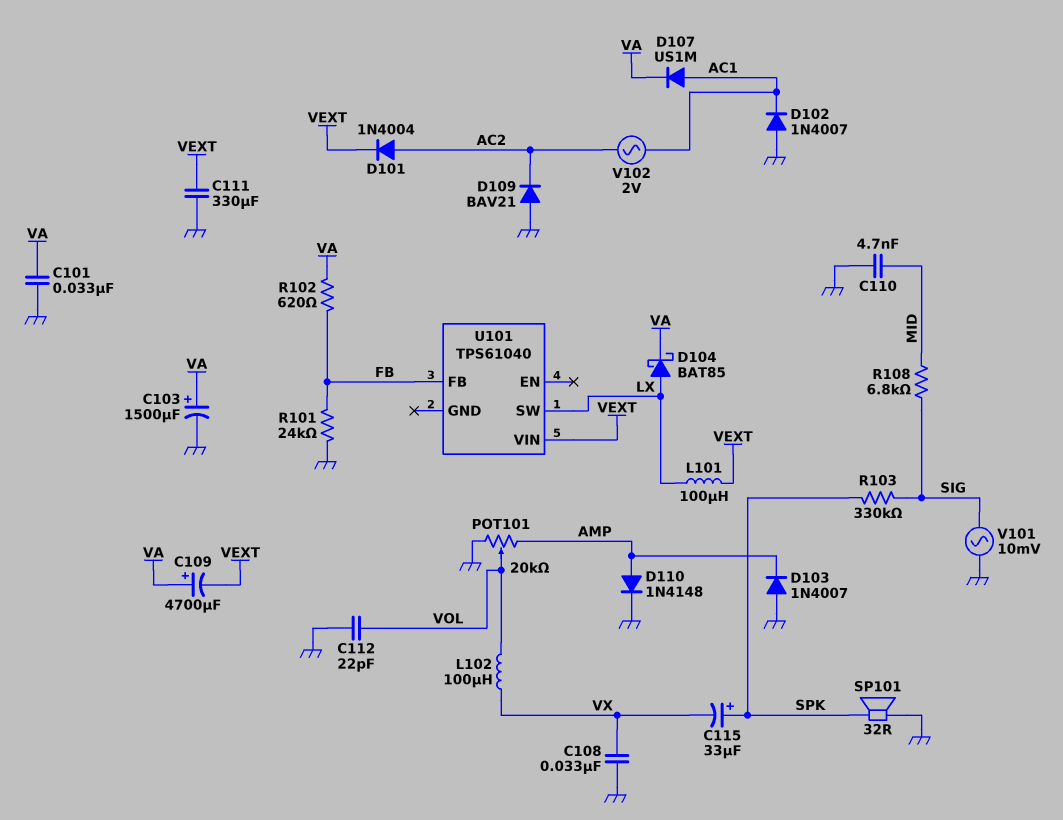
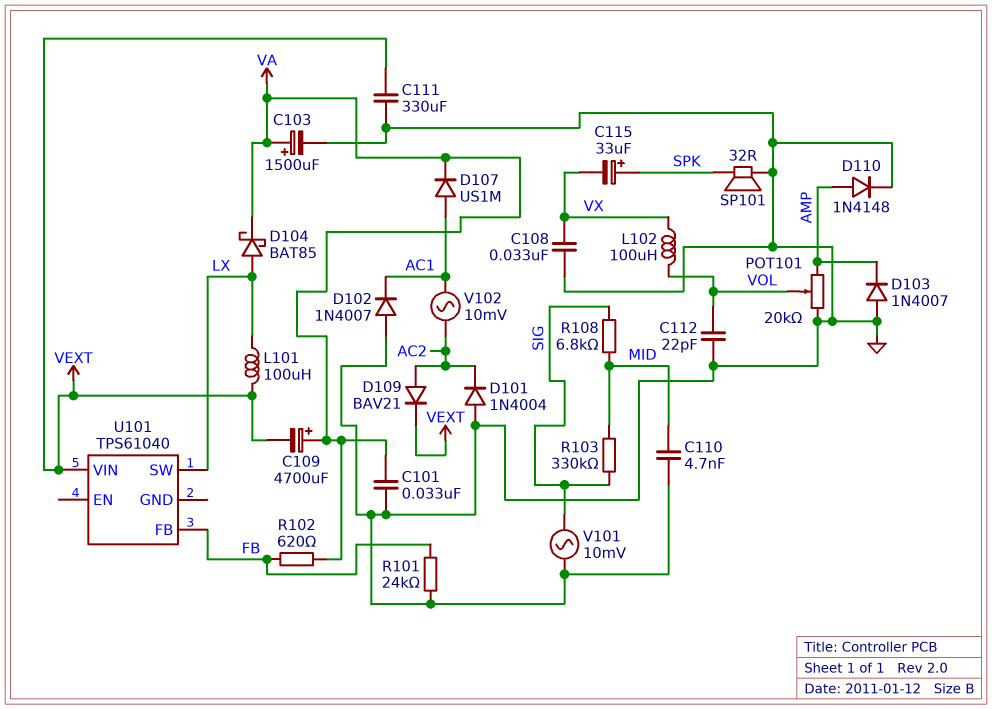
D101: diode 1N4004 (A AC2, K VEXT) -> diode 1N4004 (A GND, K AC2)
D109: diode BAV21 (A GND, K AC2) -> diode BAV21 (A AC2, K VEXT)
R103: 330k (SIG, SPK) -> 330k (MID, SIG)
V102: AC 2V (AC1, AC2) -> AC 10mV (AC1, AC2)

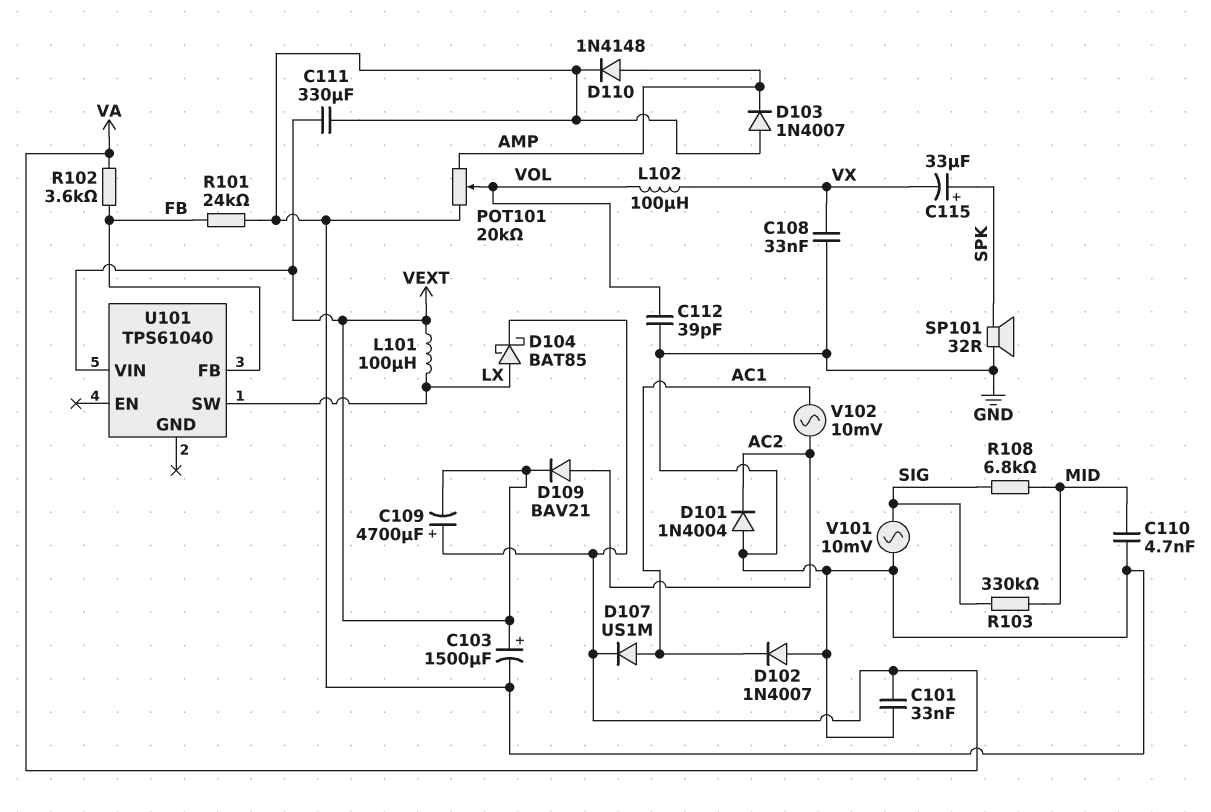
C103: 1500uF (plus VA, minus GND) -> 1500uF (plus VEXT, minus GND)
C112: 22pF (GND, VOL) -> 39pF (GND, VOL)
R102: 620 (FB, VA) -> 3.6k (FB, VA)

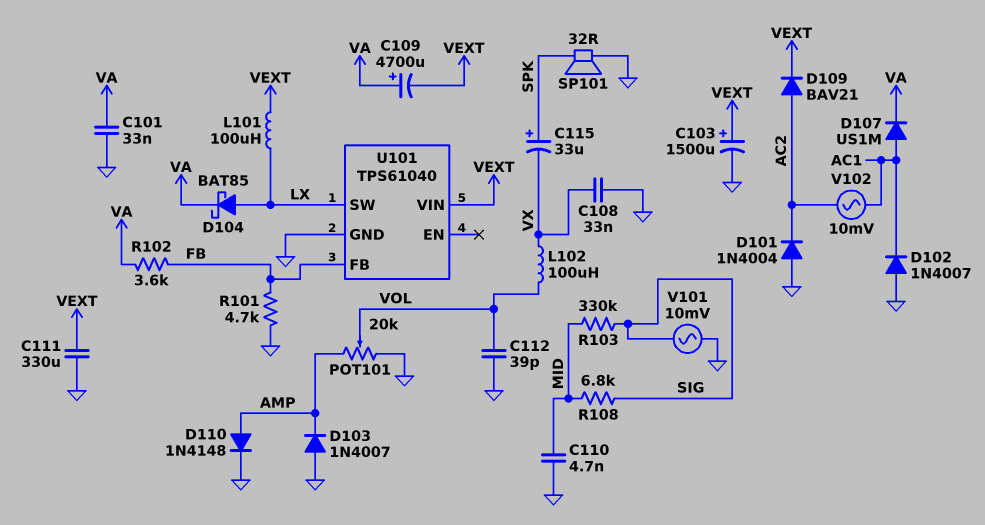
R101: 24k (FB, GND) -> 4.7k (FB, GND)
U101 pin GND: none -> GND

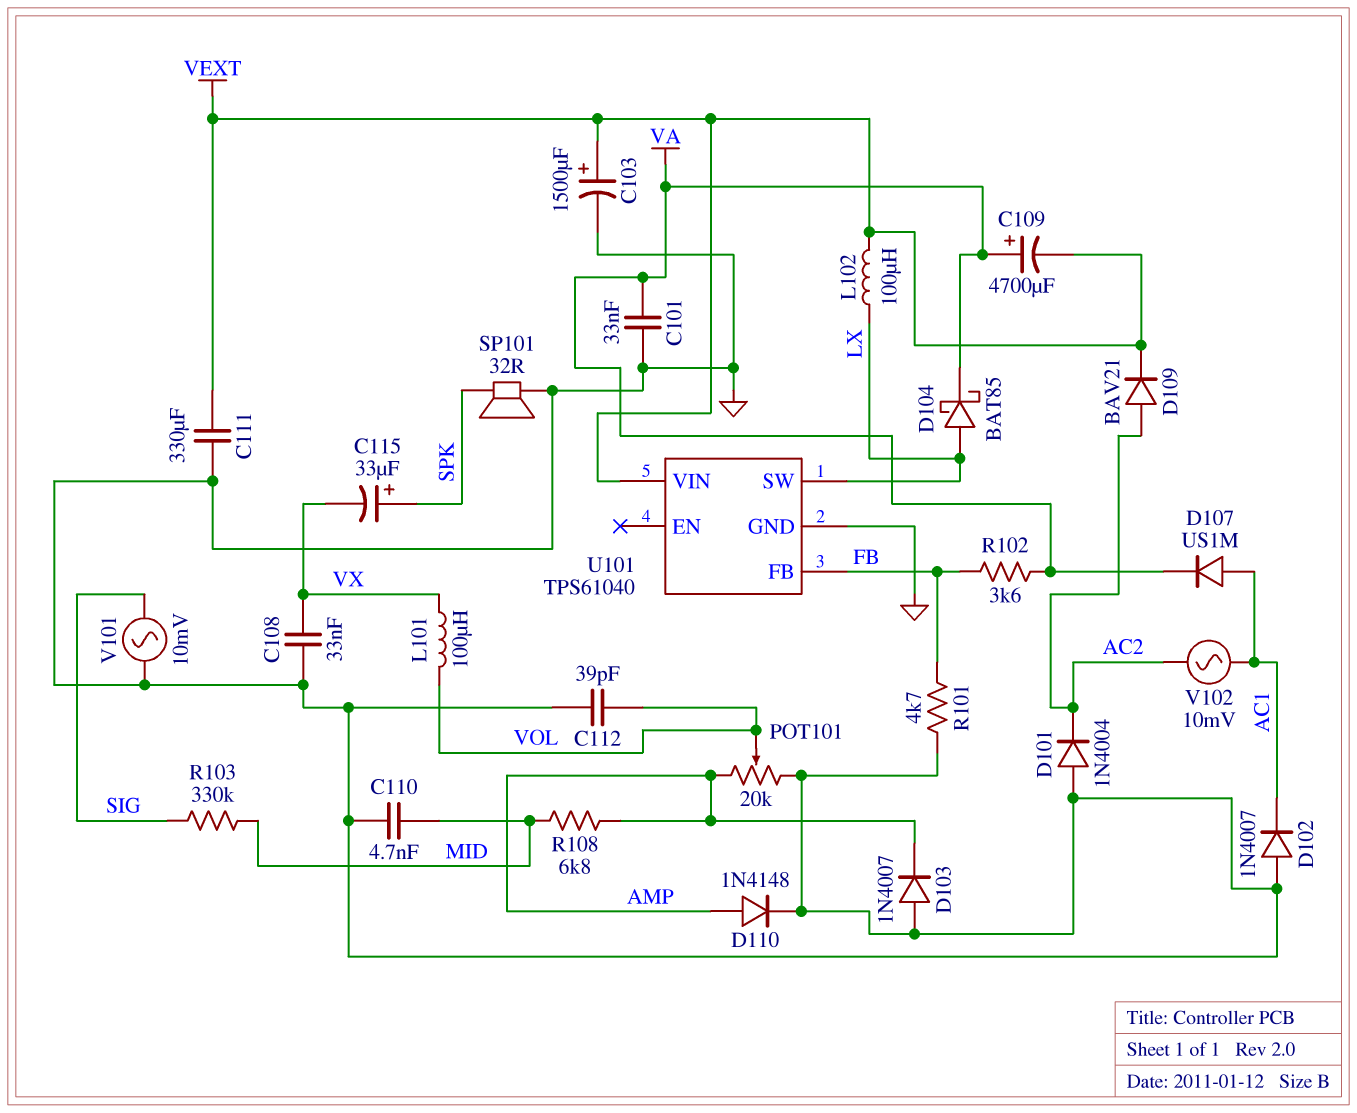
L101: 100uH (LX, VEXT) -> 100uH (VOL, VX)
L102: 100uH (VOL, VX) -> 100uH (LX, VEXT)
R108: 6.8k (MID, SIG) -> 6.8k (AMP, MID)

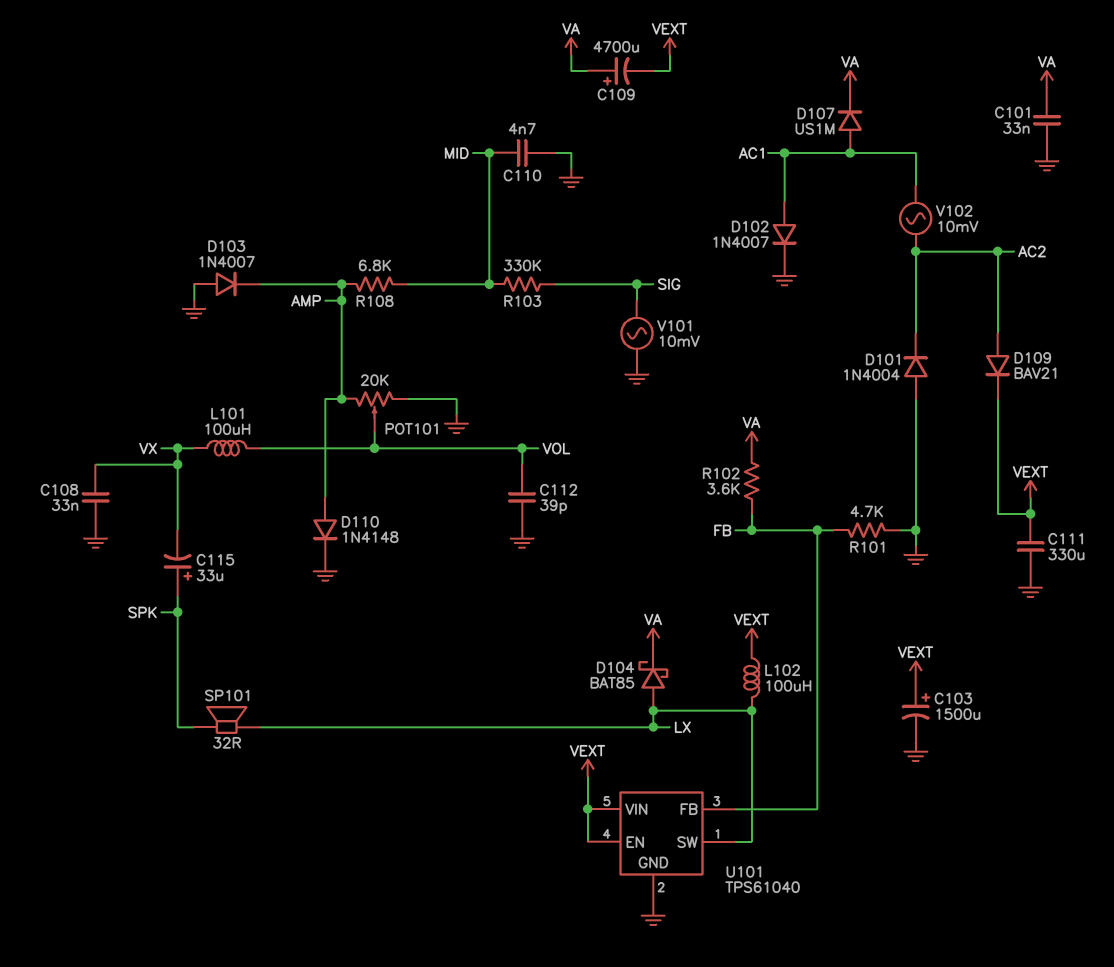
D102: diode 1N4007 (A GND, K AC1) -> diode 1N4007 (A AC1, K GND)
SP101: speaker 32R (GND, SPK) -> speaker 32R (LX, SPK)
U101 pin EN: none -> VEXT

